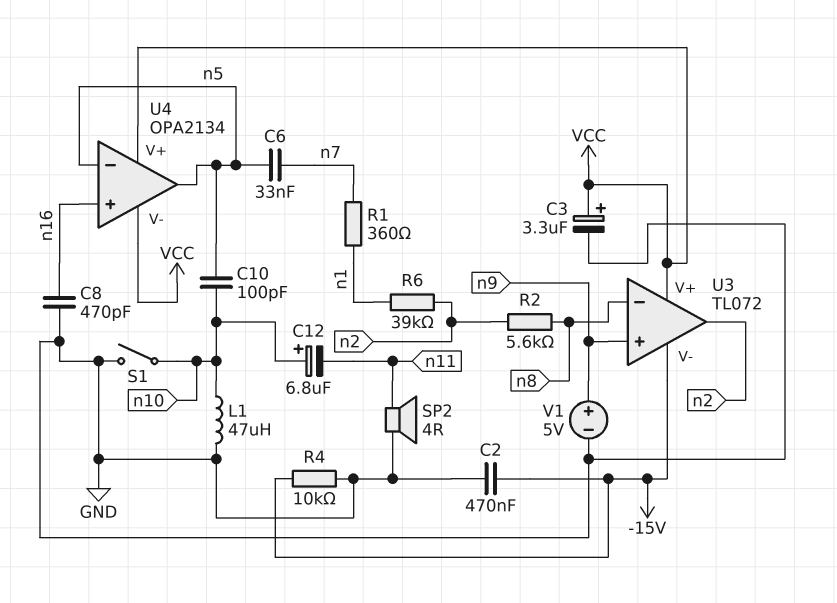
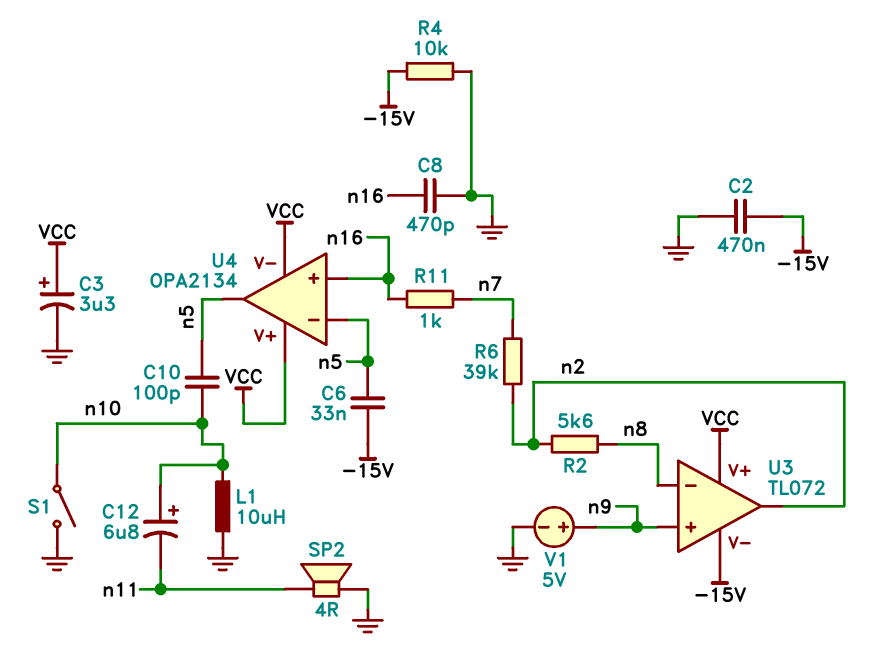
C6: 33nF (n5, n7) -> 33nF (-15V, n5)
L1: 47uH (GND, n10) -> 10uH (GND, n10)
R1: 360 (n1, n7) -> none
R6: 39k (n1, n2) -> 39k (n2, n7)
R11: none -> 1k (n7, n16)

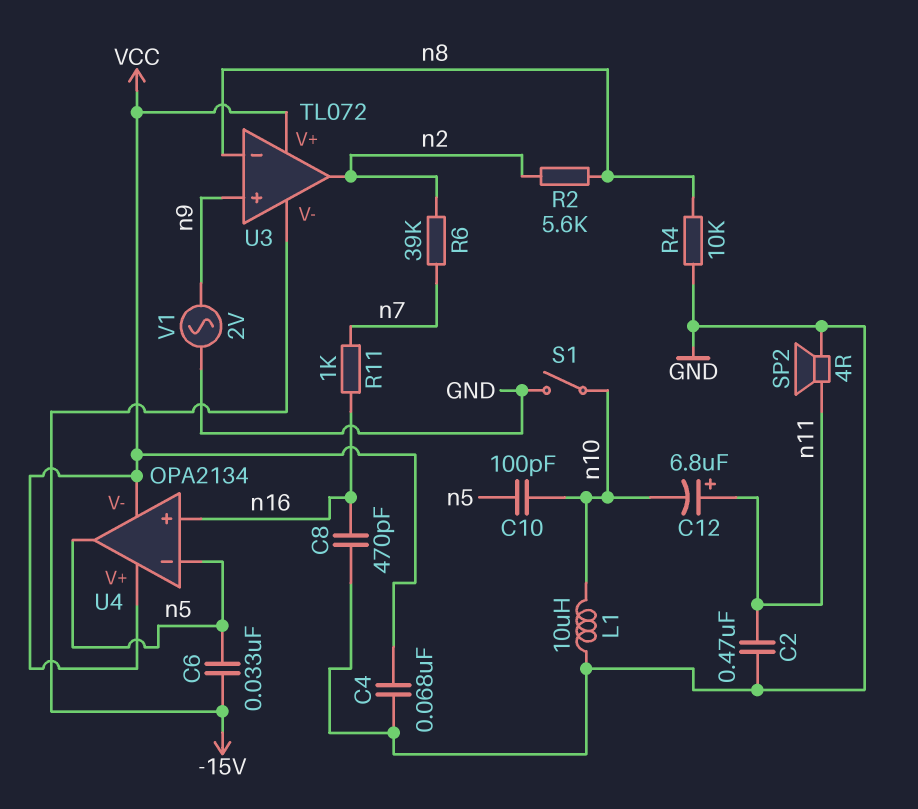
C2: 470nF (-15V, GND) -> 470nF (GND, n11)
C3: 3.3uF (plus VCC, minus GND) -> none
C4: none -> 68nF (GND, VCC)
C12: 6.8uF (plus n10, minus n11) -> 6.8uF (plus n11, minus n10)
R4: 10k (-15V, GND) -> 10k (GND, n8)
V1: 5V (plus n9, minus GND) -> AC 2V (GND, n9)

